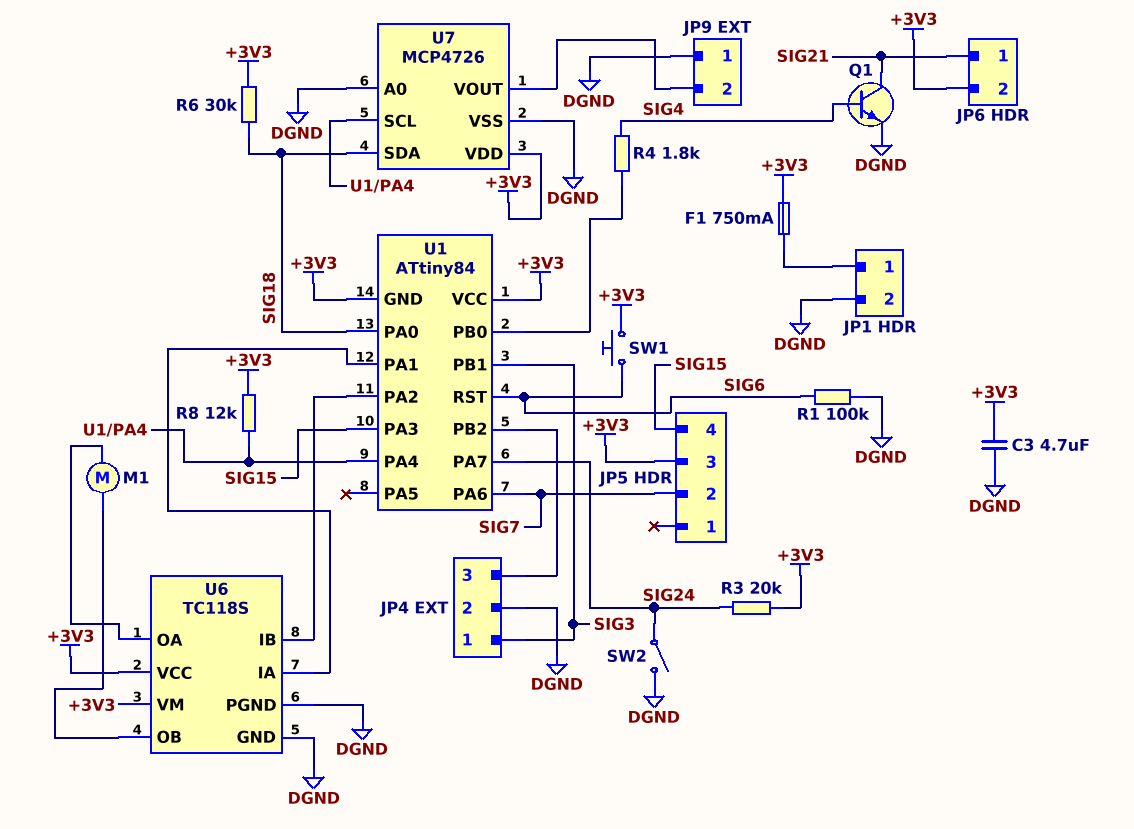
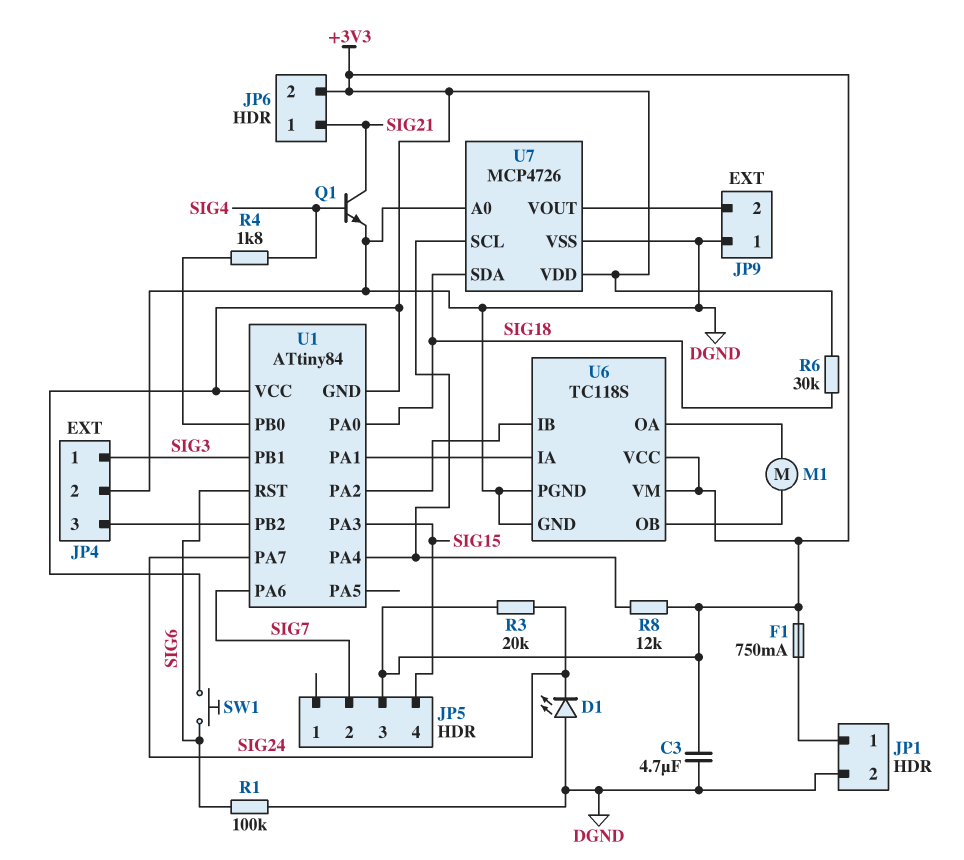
D1: none -> LED (A DGND, K SIG24)
SW2: switch (DGND, SIG24) -> none

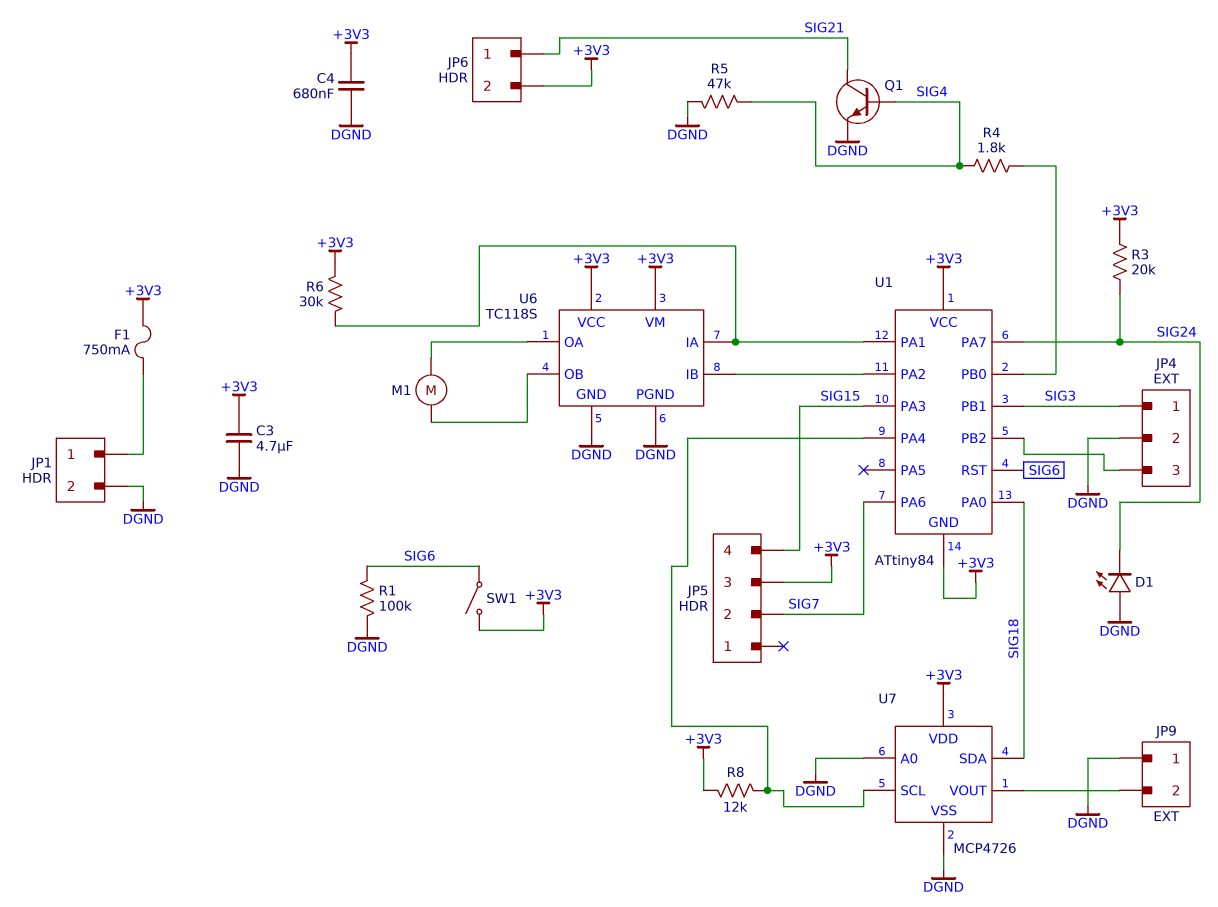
C4: none -> 680nF (+3V3, DGND)
R5: none -> 47k (DGND, SIG4)
R6: 30k (+3V3, SIG18) -> 30k (+3V3, U1/PA1)
SW1: button (+3V3, SIG6) -> switch (+3V3, SIG6)

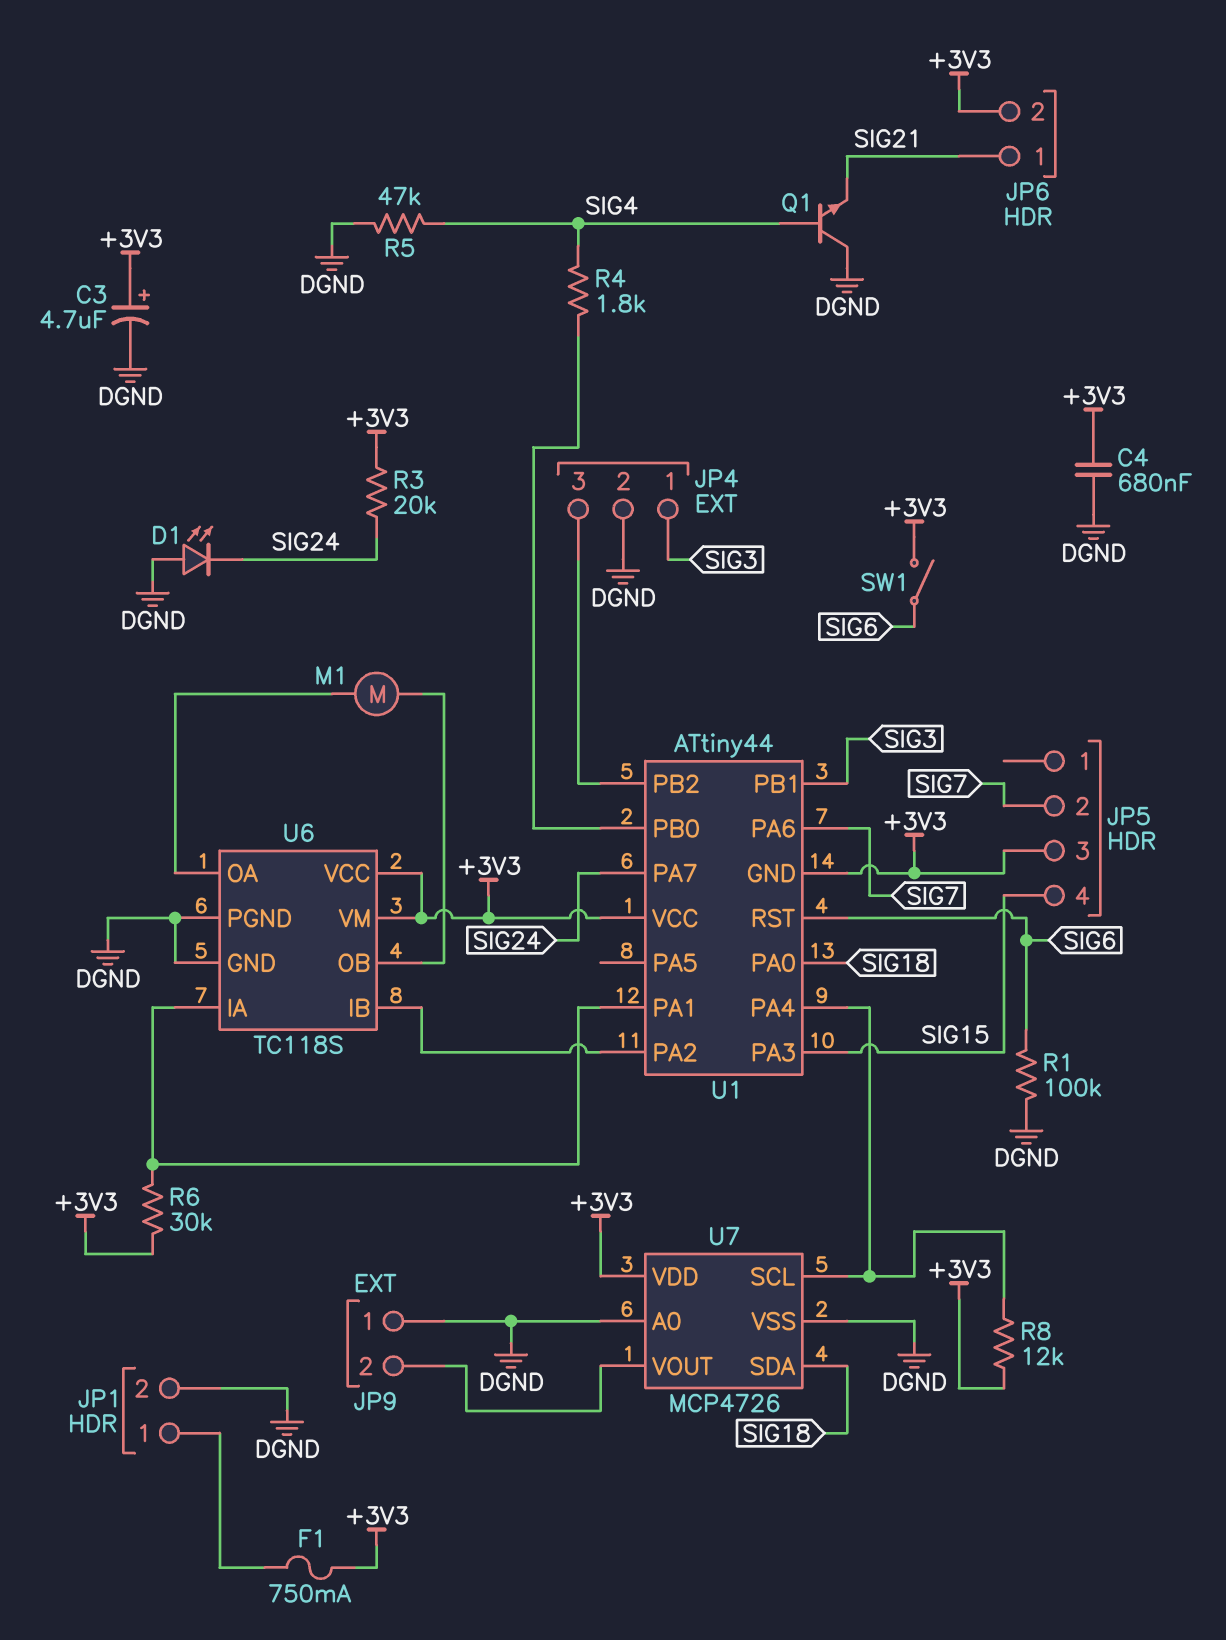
C3: 4.7uF (+3V3, DGND) -> 4.7uF (plus +3V3, minus DGND)
Q1: NPN (B SIG4, C SIG21, E DGND) -> NPN (B SIG4, C DGND, E SIG21)
U1: ATtiny84 -> ATtiny44

